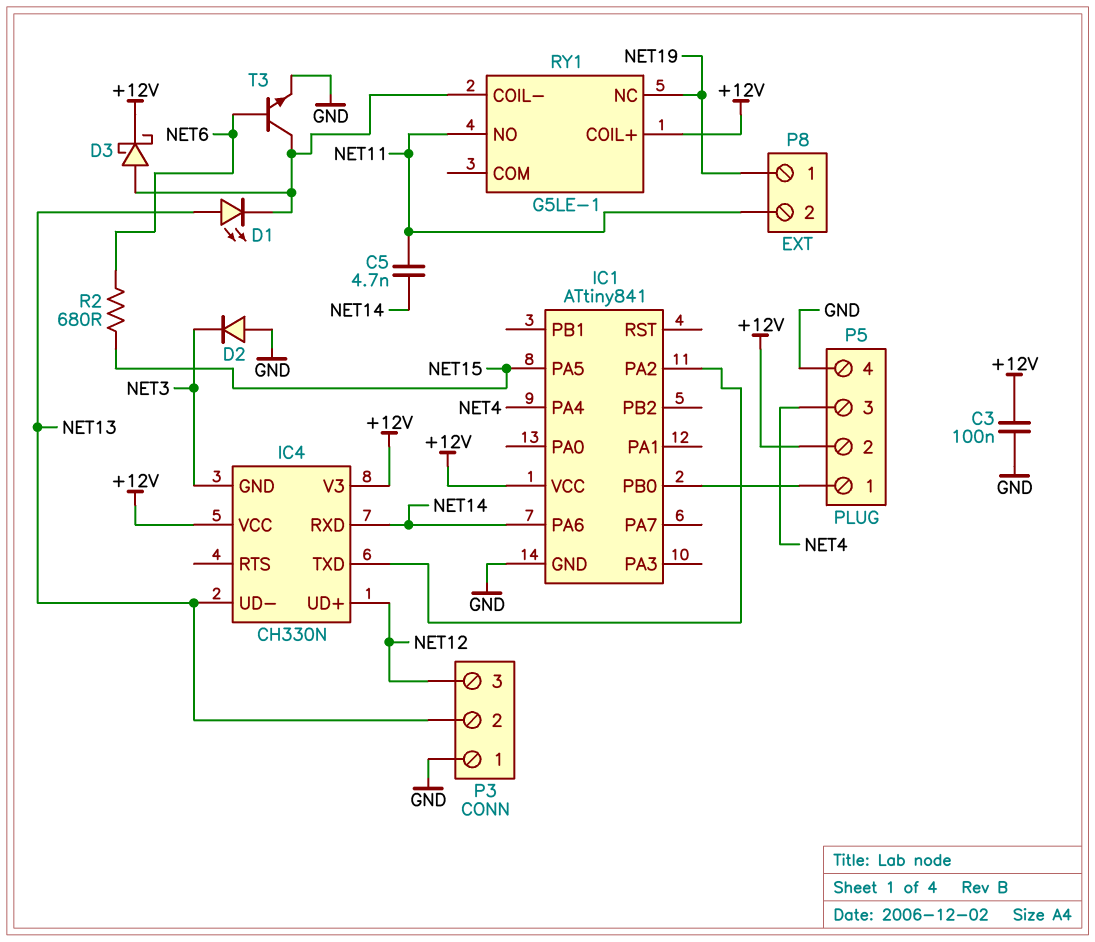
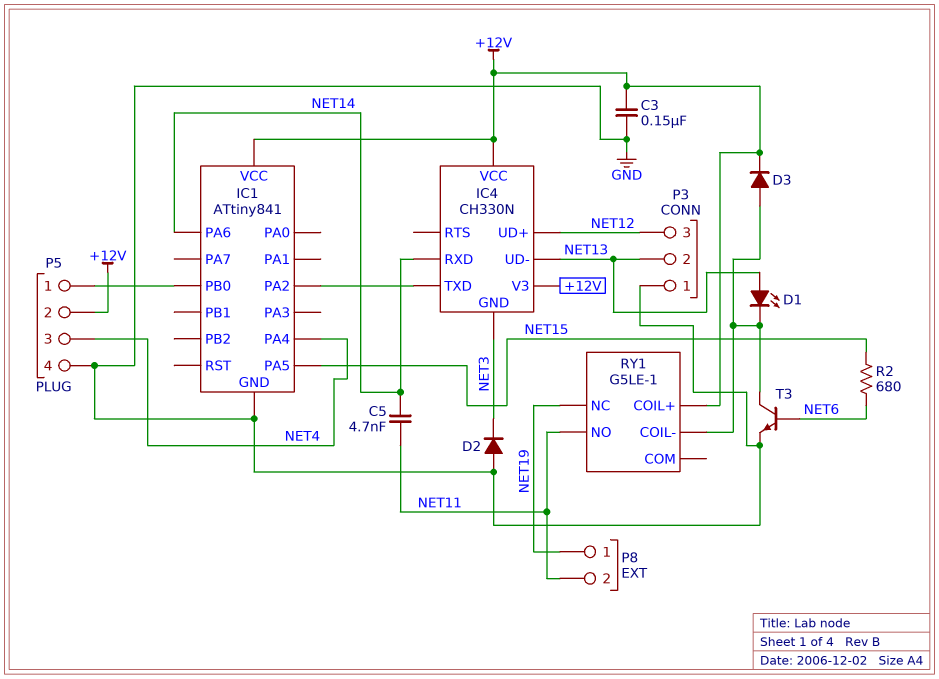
C3: 100nF (+12V, GND) -> 150nF (+12V, GND)
D3: schottky (A RY1/COIL-, K +12V) -> diode (A RY1/COIL-, K +12V)

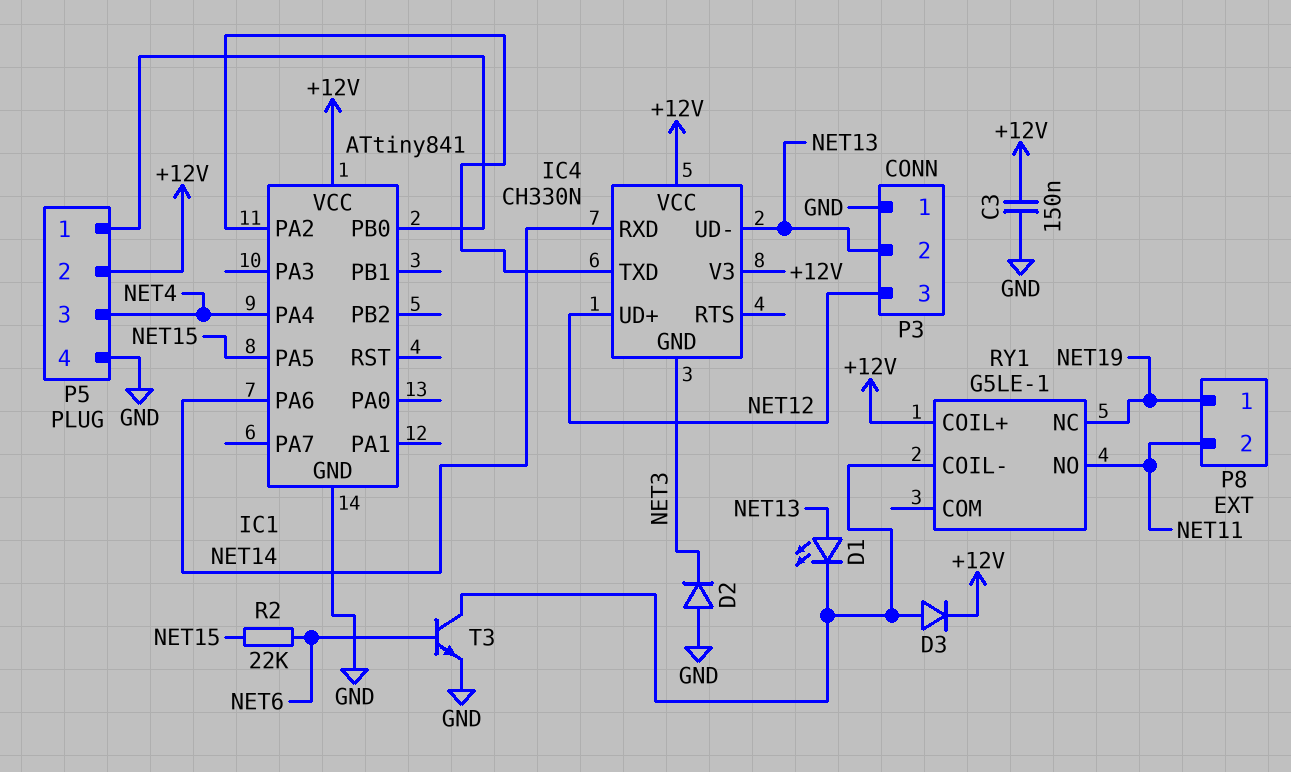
C5: 4.7nF (NET11, NET14) -> none
R2: 680 (NET6, NET15) -> 22k (NET6, NET15)

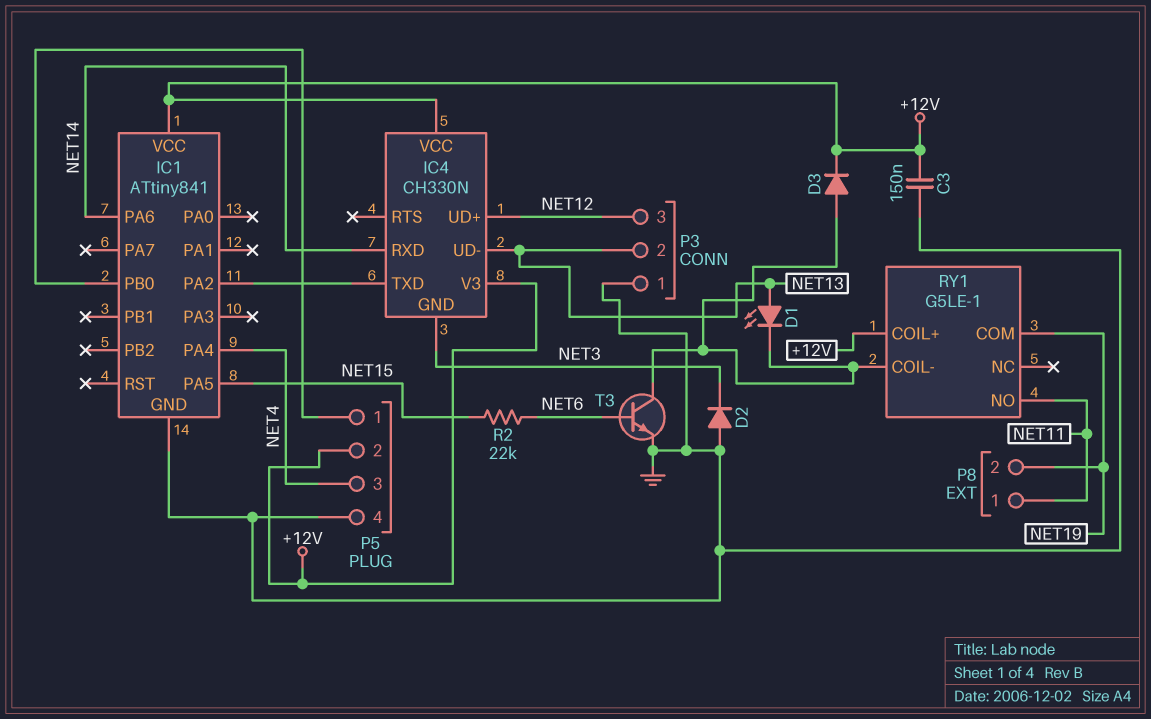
P8 pin 1: NET19 -> NET11
P8 pin 2: NET11 -> NET19
RY1 pin COM: none -> NET19
RY1 pin NC: NET19 -> none

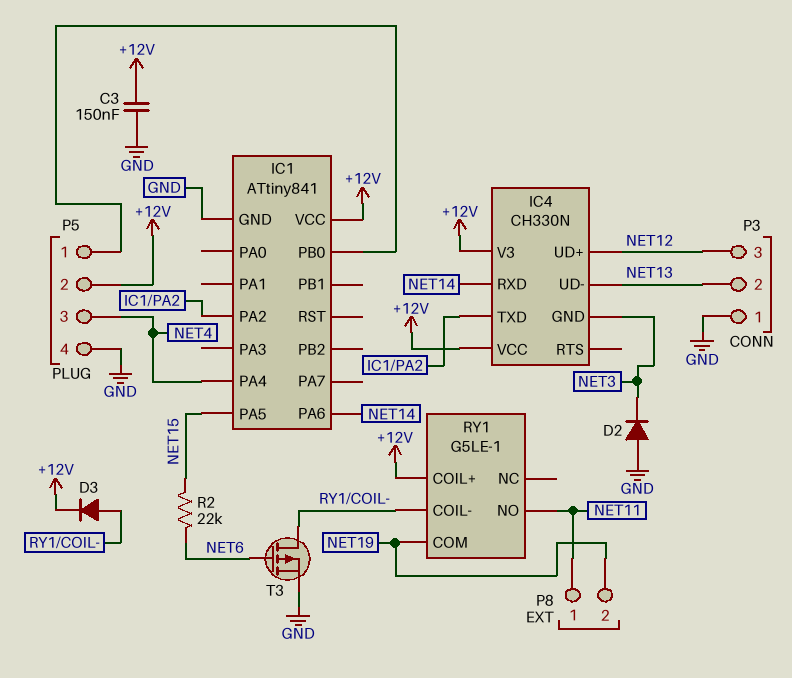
D1: LED (A NET13, K RY1/COIL-) -> none
T3: NPN (B NET6, C RY1/COIL-, E GND) -> PMOS (G NET6, D RY1/COIL-, S GND)

